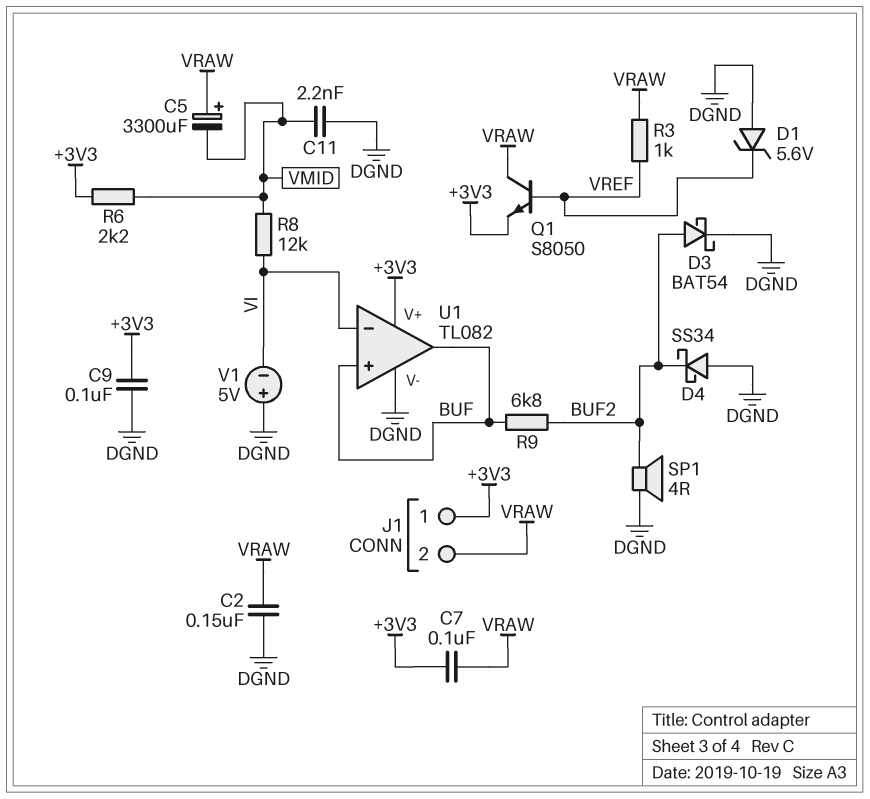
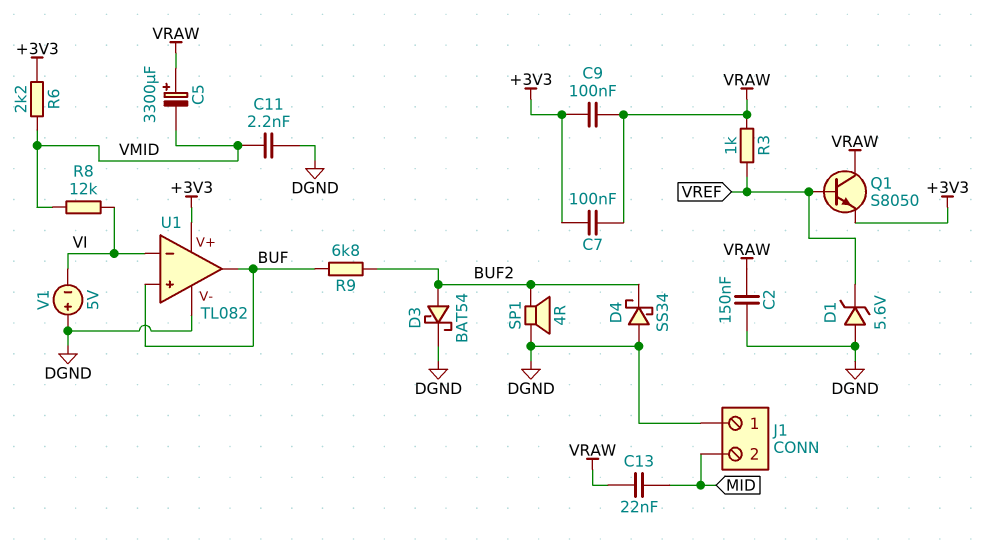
C9: 100nF (+3V3, DGND) -> 100nF (+3V3, VRAW)
C13: none -> 22nF (MID, VRAW)
J1 pin 1: +3V3 -> DGND
J1 pin 2: VRAW -> MID

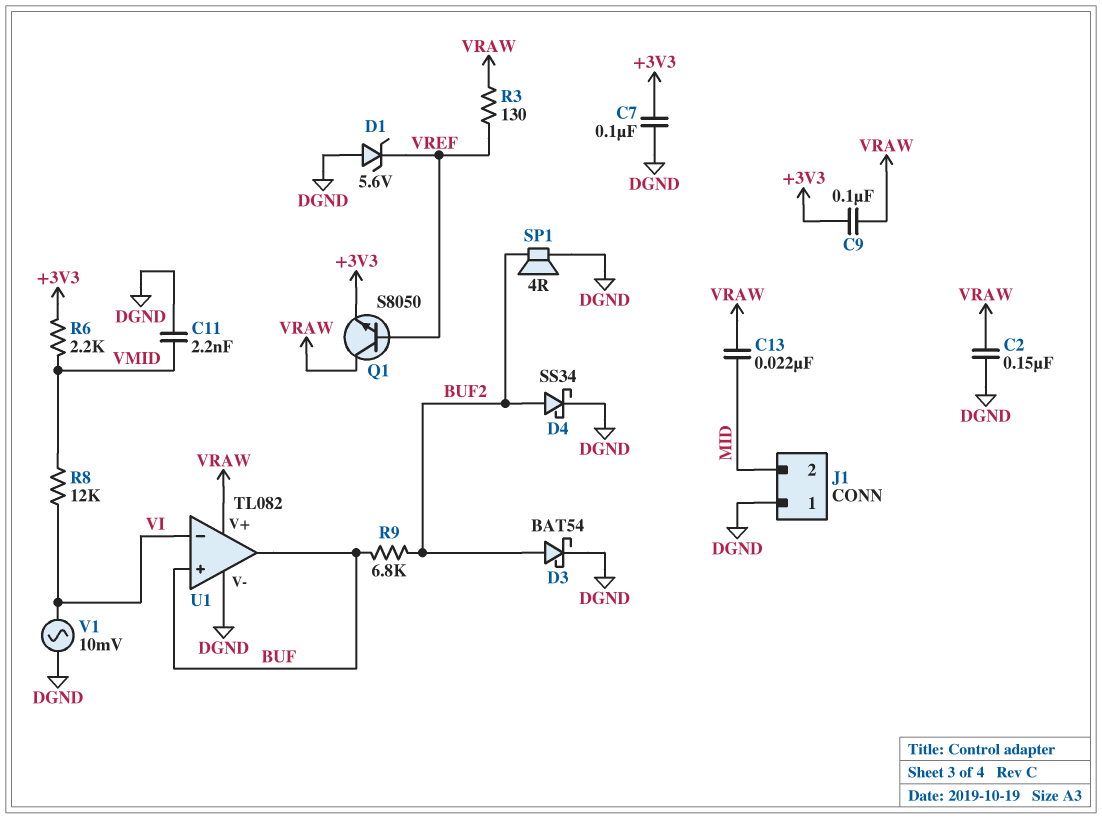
C5: 3300uF (plus VRAW, minus VMID) -> none
C7: 100nF (+3V3, VRAW) -> 100nF (+3V3, DGND)
D4: schottky SS34 (A DGND, K BUF2) -> schottky SS34 (A BUF2, K DGND)
R3: 1k (VRAW, VREF) -> 130 (VRAW, VREF)
U1 pin V+: +3V3 -> VRAW
V1: 5V (plus DGND, minus VI) -> AC 10mV (DGND, VI)

